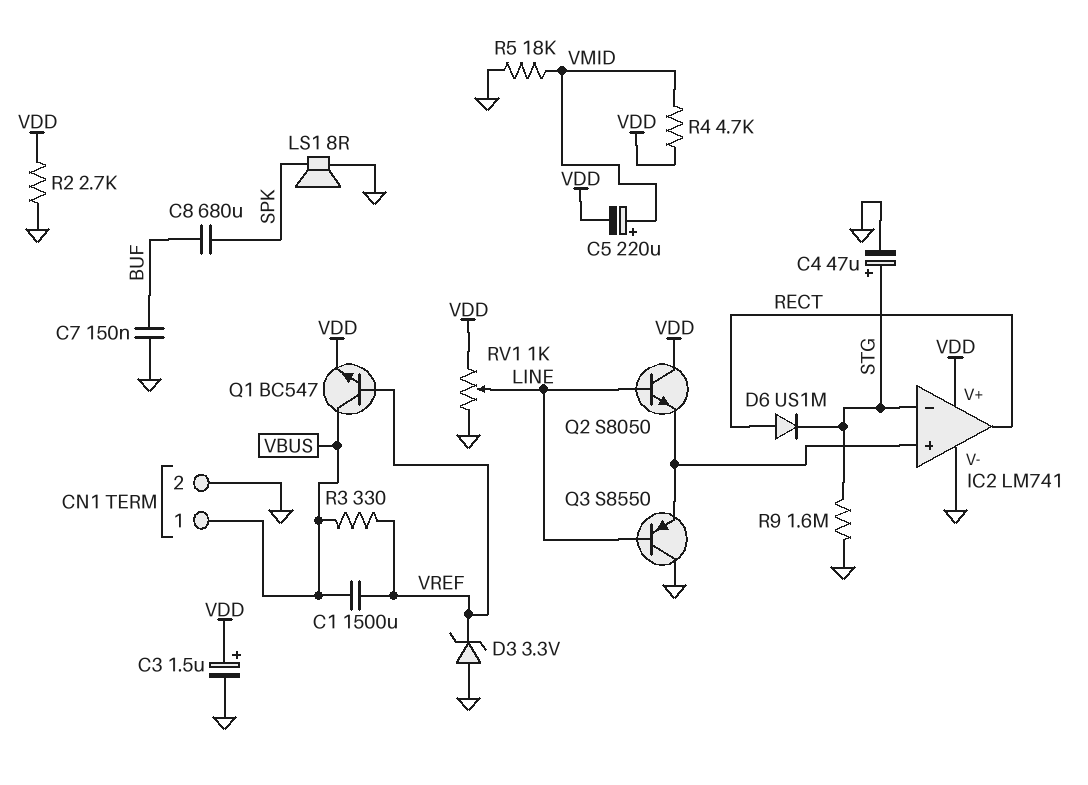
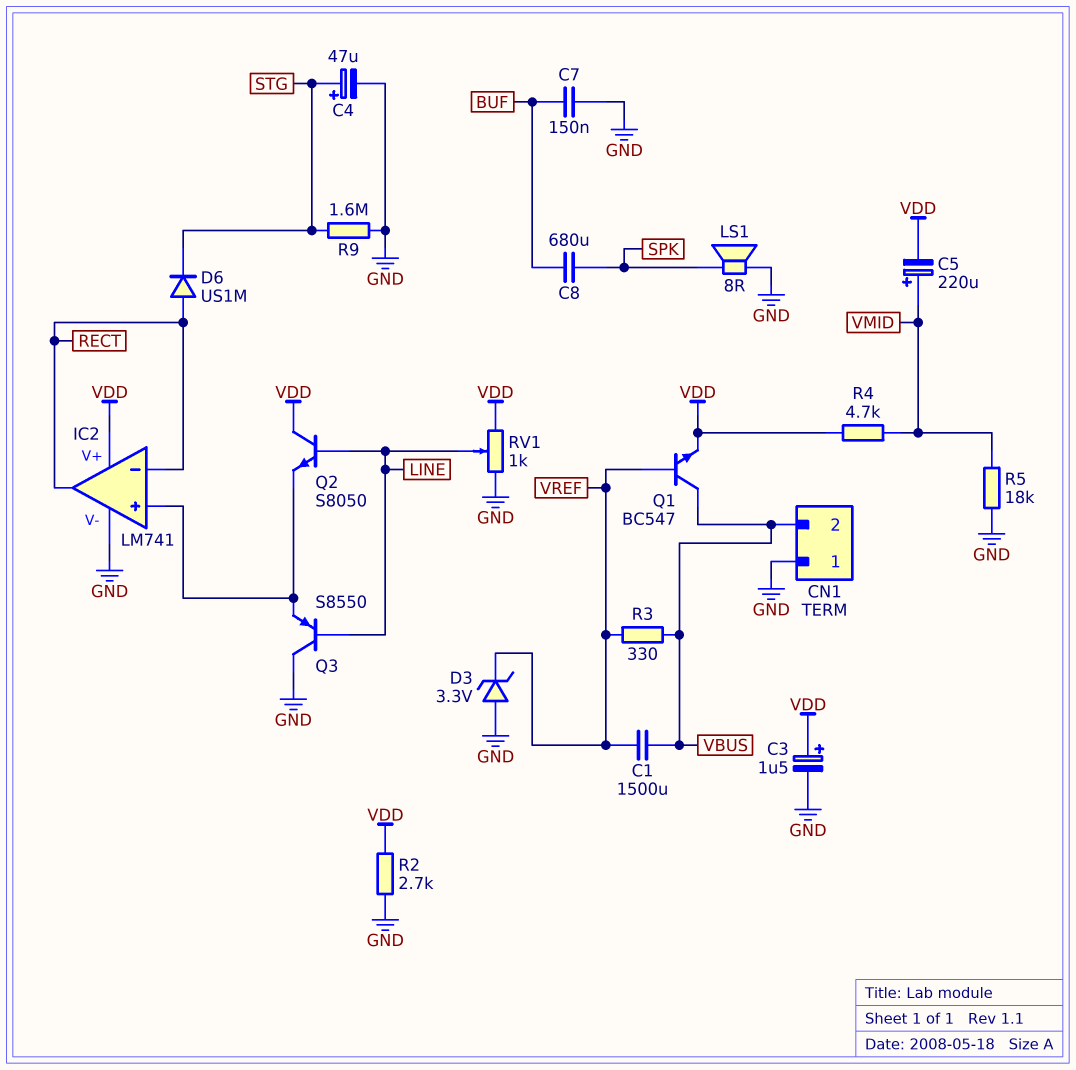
CN1 pin 1: VBUS -> GND
CN1 pin 2: GND -> VBUS
IC2 pin in-: STG -> RECT

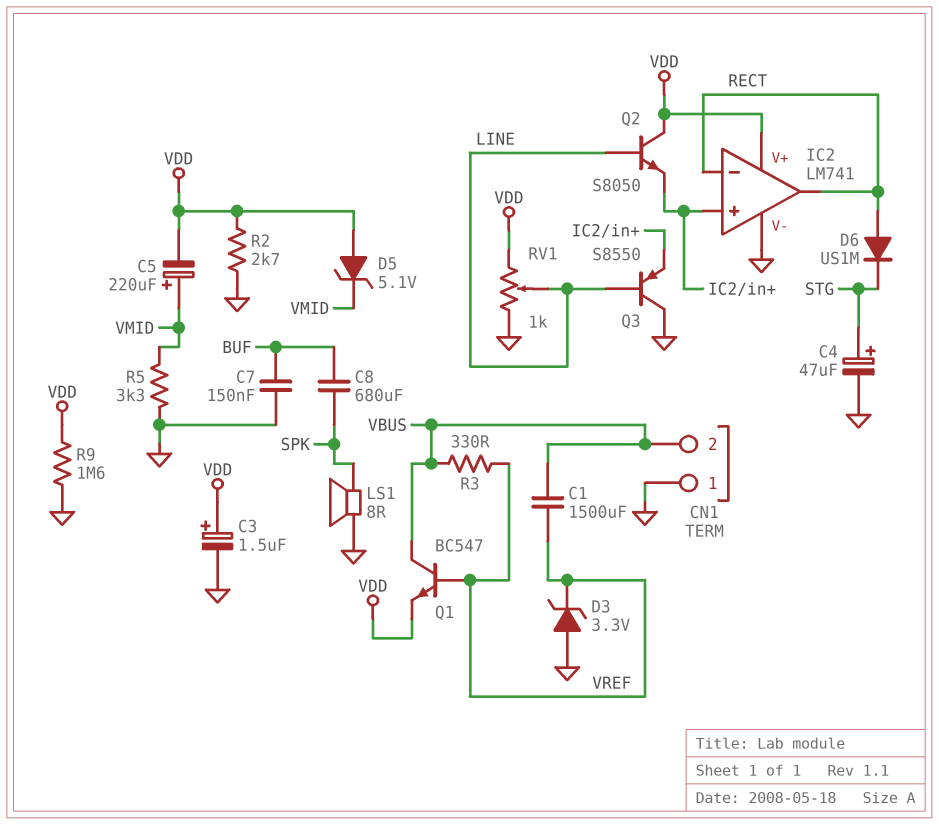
D5: none -> zener 5.1V (A VDD, K VMID)
R4: 4.7k (VDD, VMID) -> none
R5: 18k (GND, VMID) -> 3.3k (GND, VMID)
R9: 1.6M (GND, STG) -> 1.6M (GND, VDD)

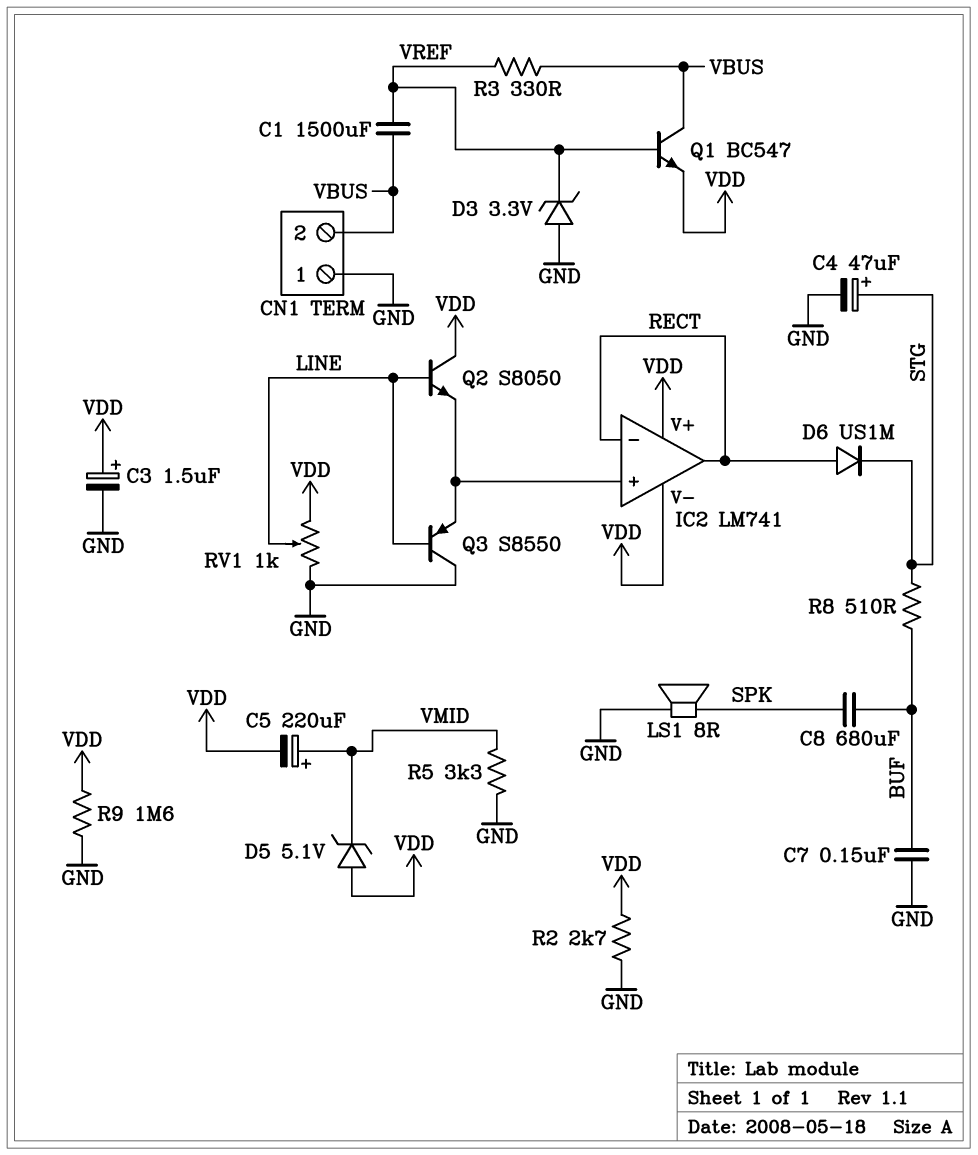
IC2 pin V-: GND -> VDD
R8: none -> 510 (BUF, STG)

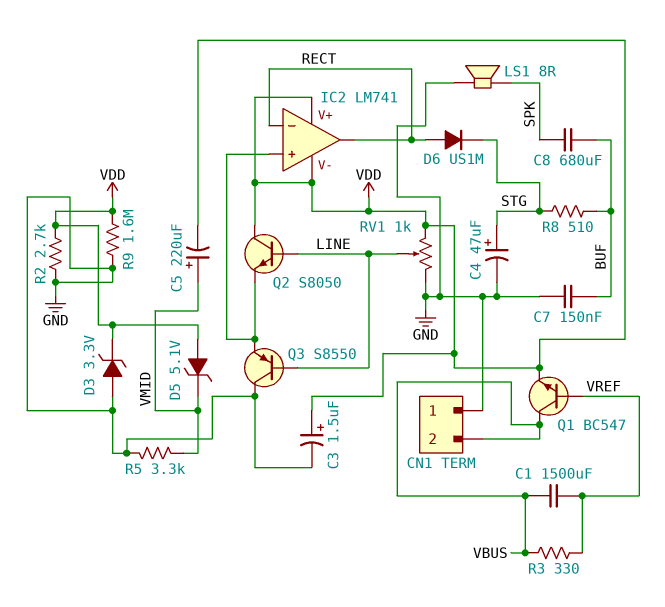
D3: zener 3.3V (A GND, K VREF) -> zener 3.3V (A GND, K VDD)

